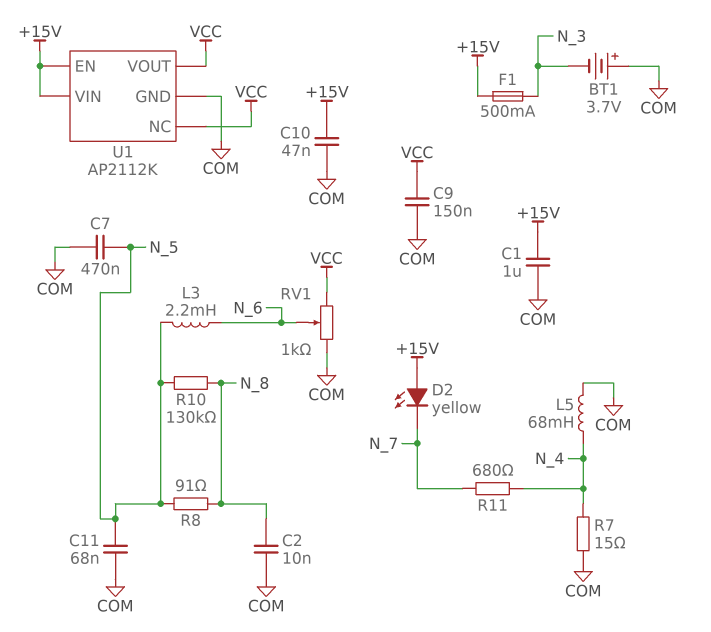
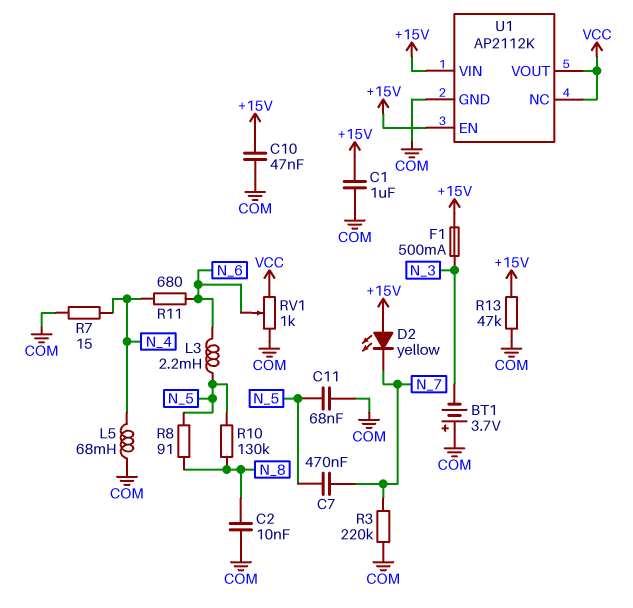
C7: 470nF (COM, N_5) -> 470nF (N_5, N_7)
C9: 150nF (COM, VCC) -> none
R3: none -> 220k (COM, N_7)
R11: 680 (N_4, N_7) -> 680 (N_4, N_6)
R13: none -> 47k (+15V, COM)

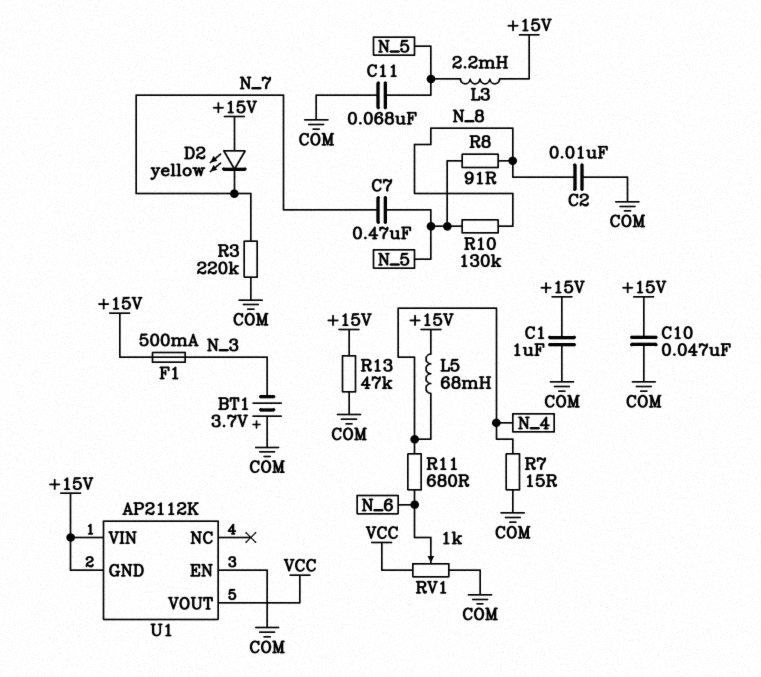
L3: 2.2mH (N_5, N_6) -> 2.2mH (+15V, N_5)
L5: 68mH (COM, N_4) -> 68mH (+15V, N_4)
U1 pin EN: +15V -> COM
U1 pin GND: COM -> +15V
U1 pin NC: VCC -> none

